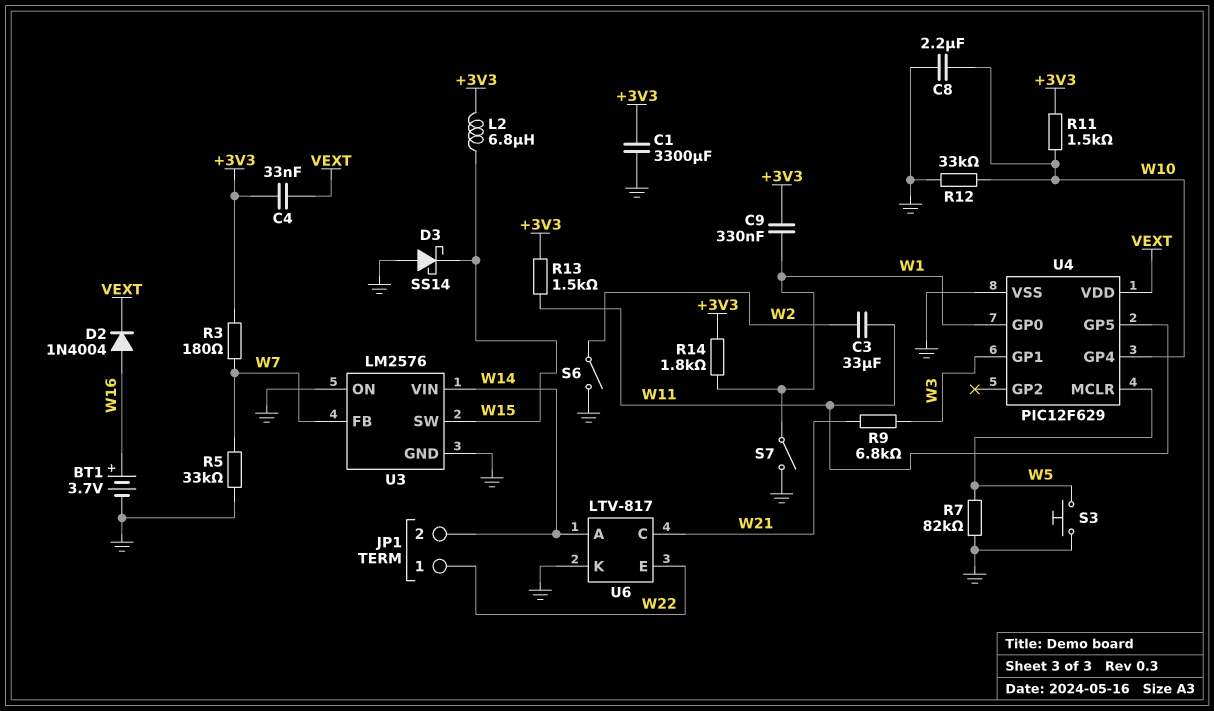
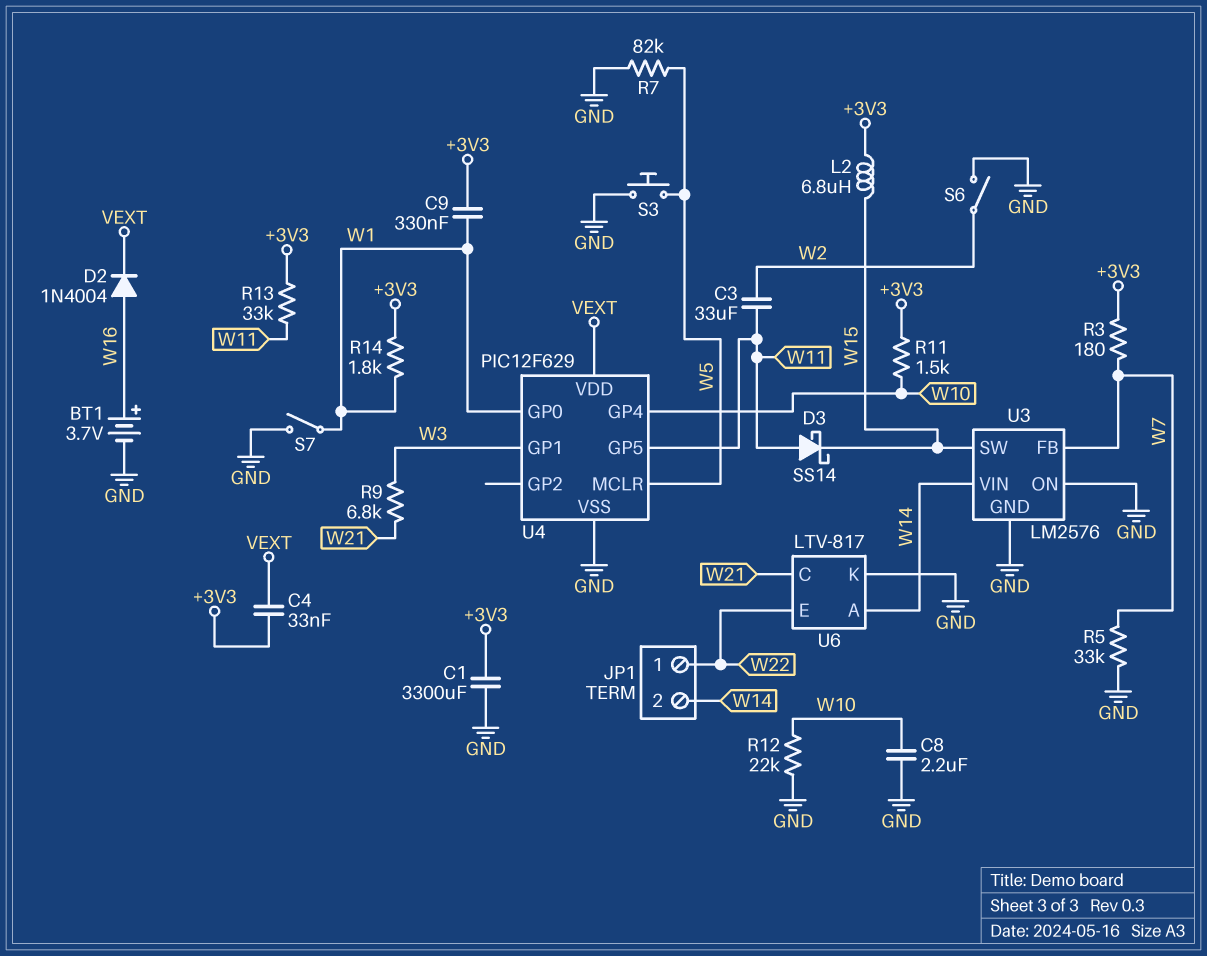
D3: schottky SS14 (A GND, K W15) -> schottky SS14 (A W11, K W15)
R12: 33k (GND, W10) -> 22k (GND, W10)
R13: 1.5k (+3V3, W11) -> 33k (+3V3, W11)

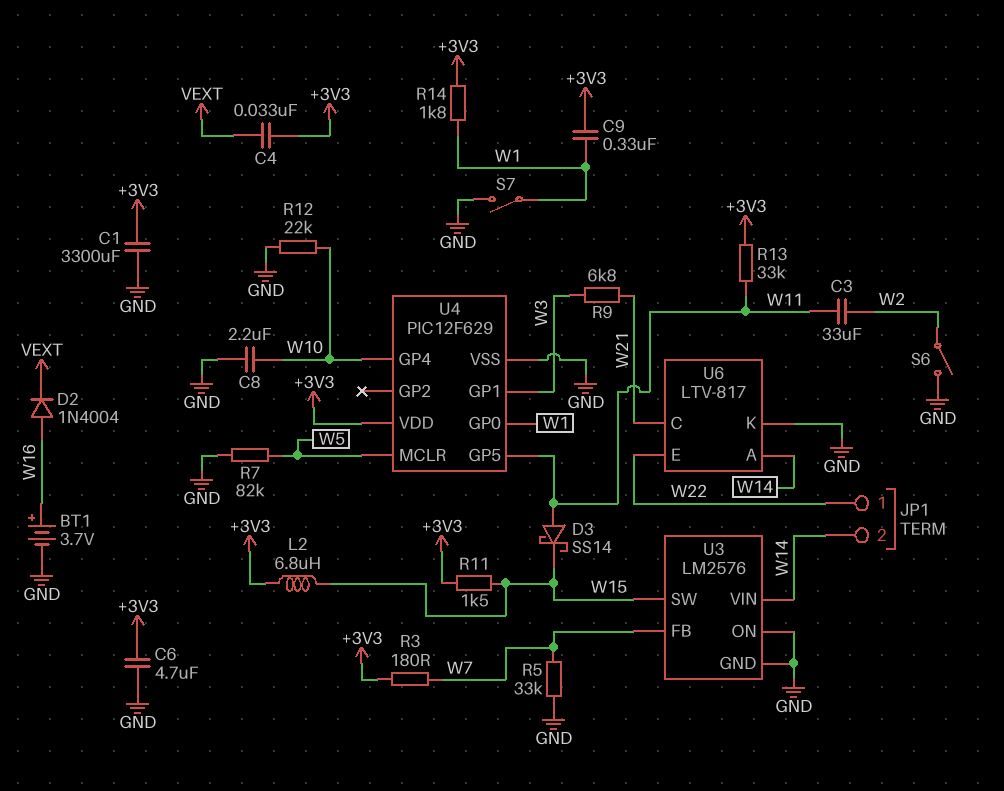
C6: none -> 4.7uF (+3V3, GND)
R11: 1.5k (+3V3, W10) -> 1.5k (+3V3, W15)
S3: button (GND, W5) -> none
U4 pin VDD: VEXT -> +3V3

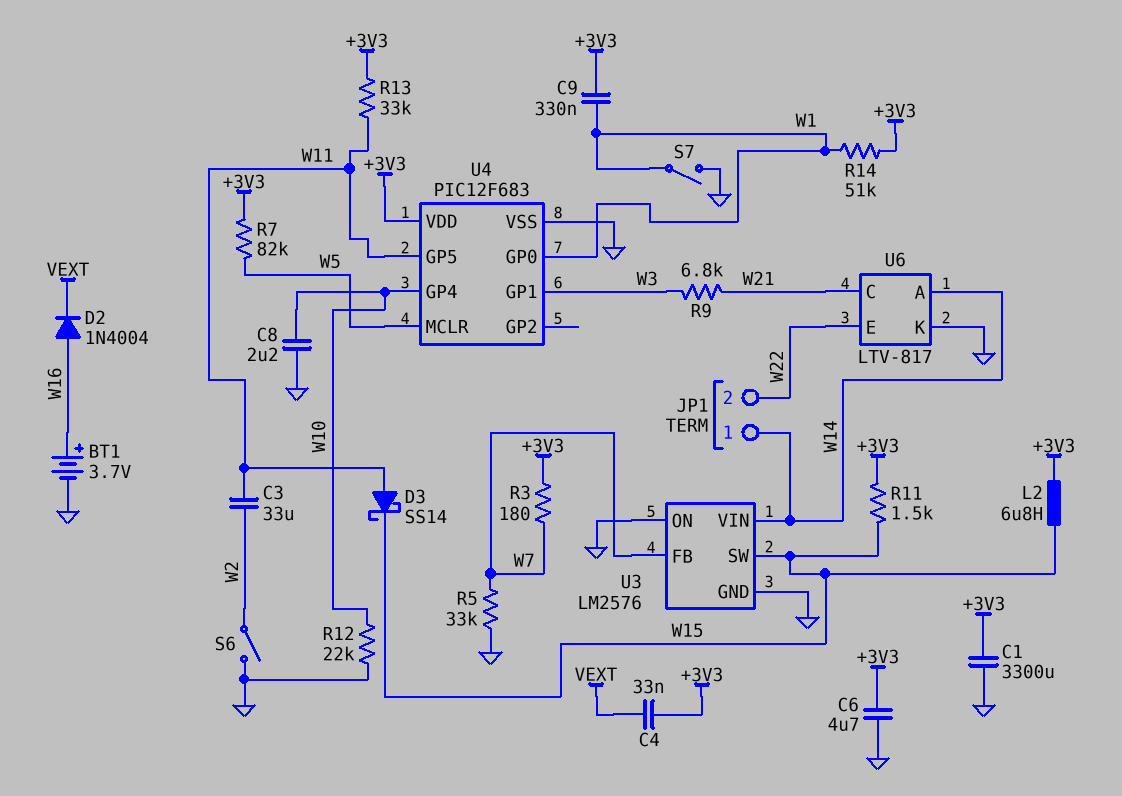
JP1 pin 1: W22 -> W14
JP1 pin 2: W14 -> W22
R7: 82k (GND, W5) -> 82k (+3V3, W5)
R14: 1.8k (+3V3, W1) -> 51k (+3V3, W1)
U4: PIC12F629 -> PIC12F683

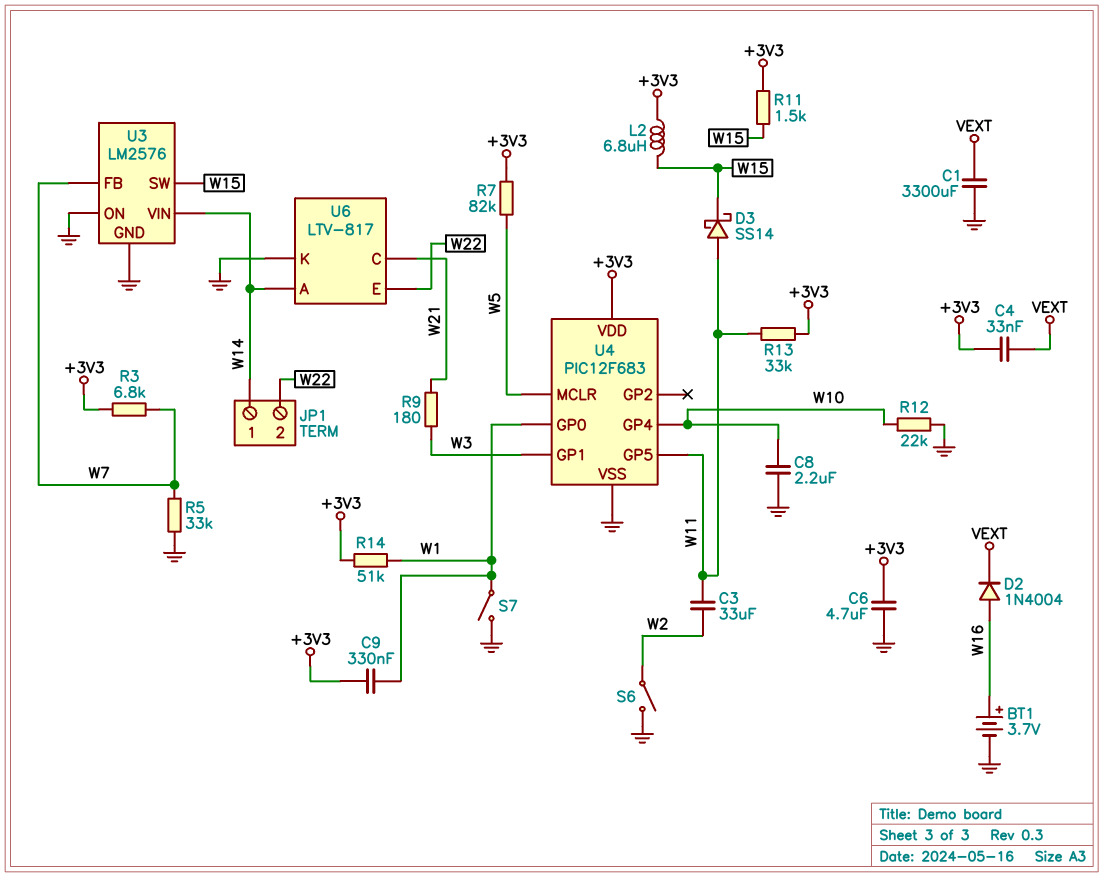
C1: 3300uF (+3V3, GND) -> 3300uF (GND, VEXT)
R3: 180 (+3V3, W7) -> 6.8k (+3V3, W7)
R9: 6.8k (W3, W21) -> 180 (W3, W21)

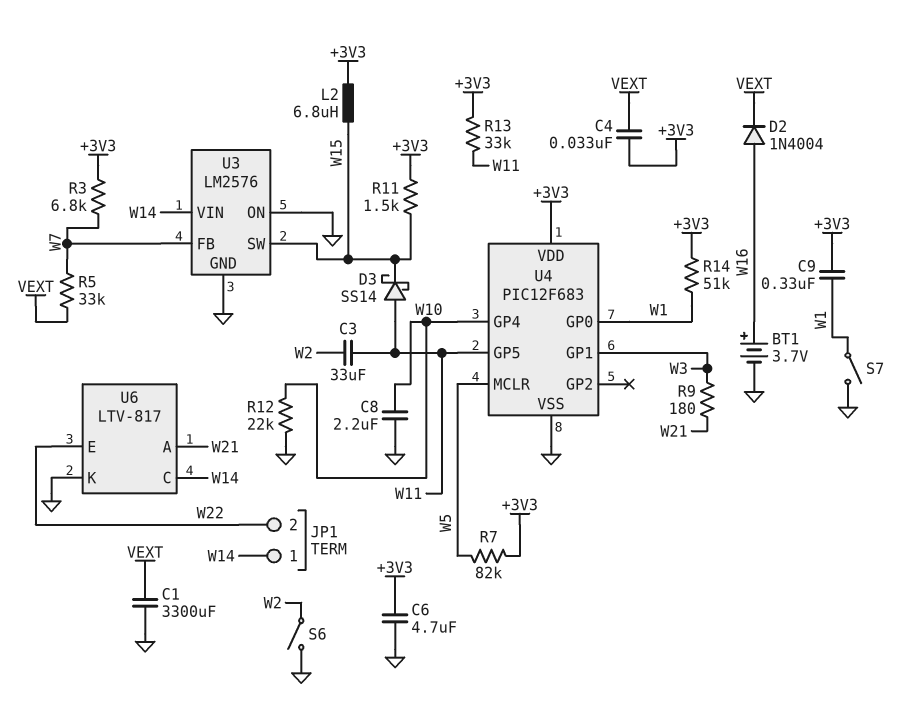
R5: 33k (GND, W7) -> 33k (VEXT, W7)
U6 pin A: W14 -> W21
U6 pin C: W21 -> W14

